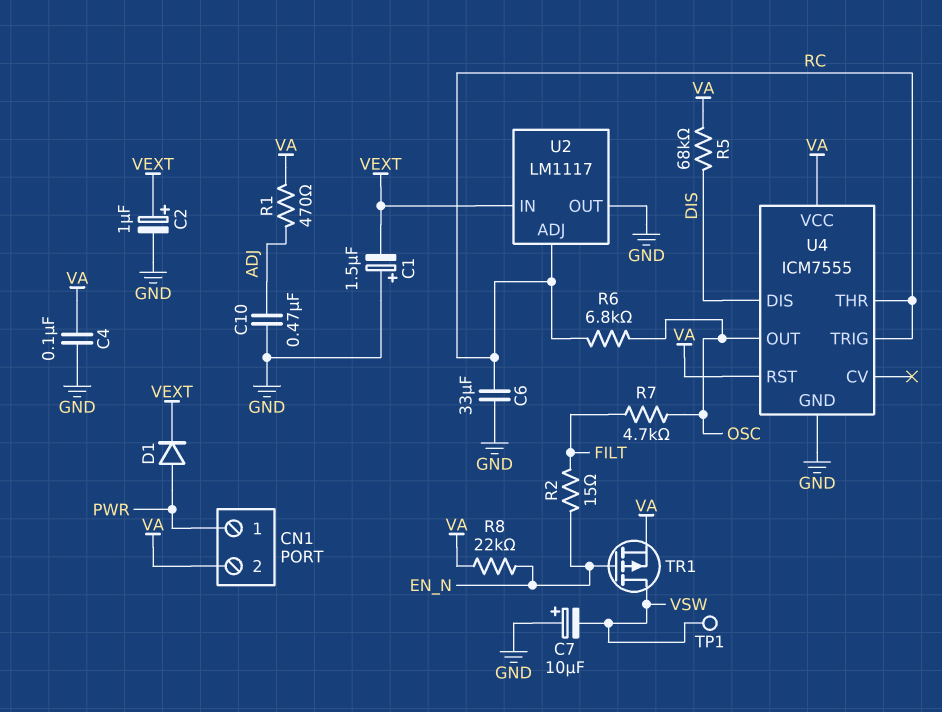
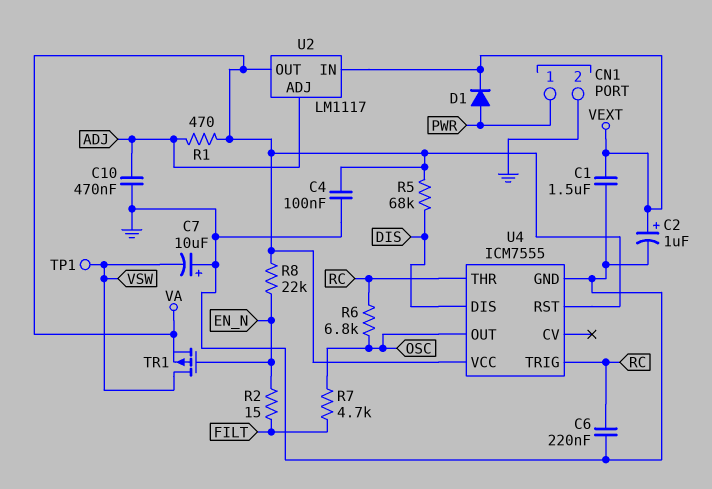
C1: 1.5uF (plus GND, minus VEXT) -> 1.5uF (GND, VEXT)
C6: 33uF (GND, RC) -> 220nF (GND, RC)
CN1 pin 2: VA -> GND
U2 pin ADJ: RC -> ADJ
U2 pin OUT: GND -> VA

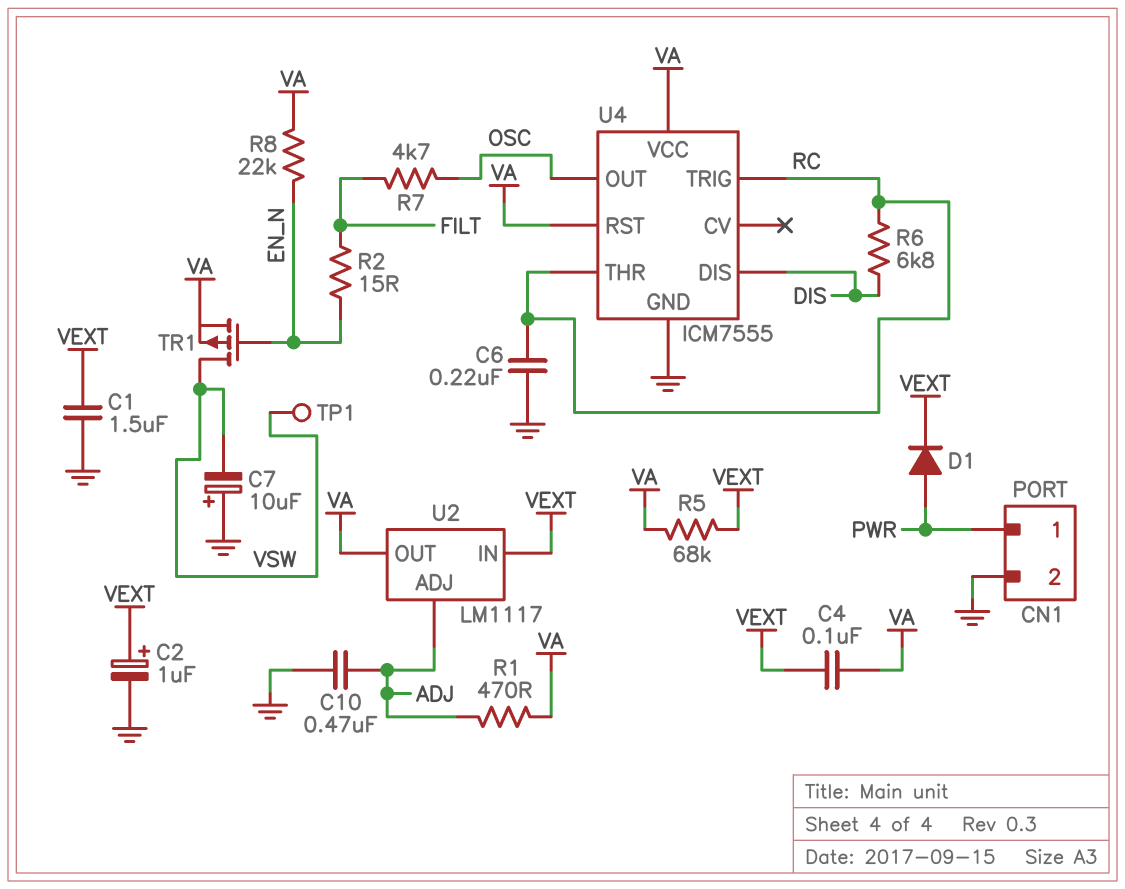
C4: 100nF (GND, VA) -> 100nF (VA, VEXT)
R5: 68k (DIS, VA) -> 68k (VA, VEXT)
R6: 6.8k (OSC, RC) -> 6.8k (DIS, RC)

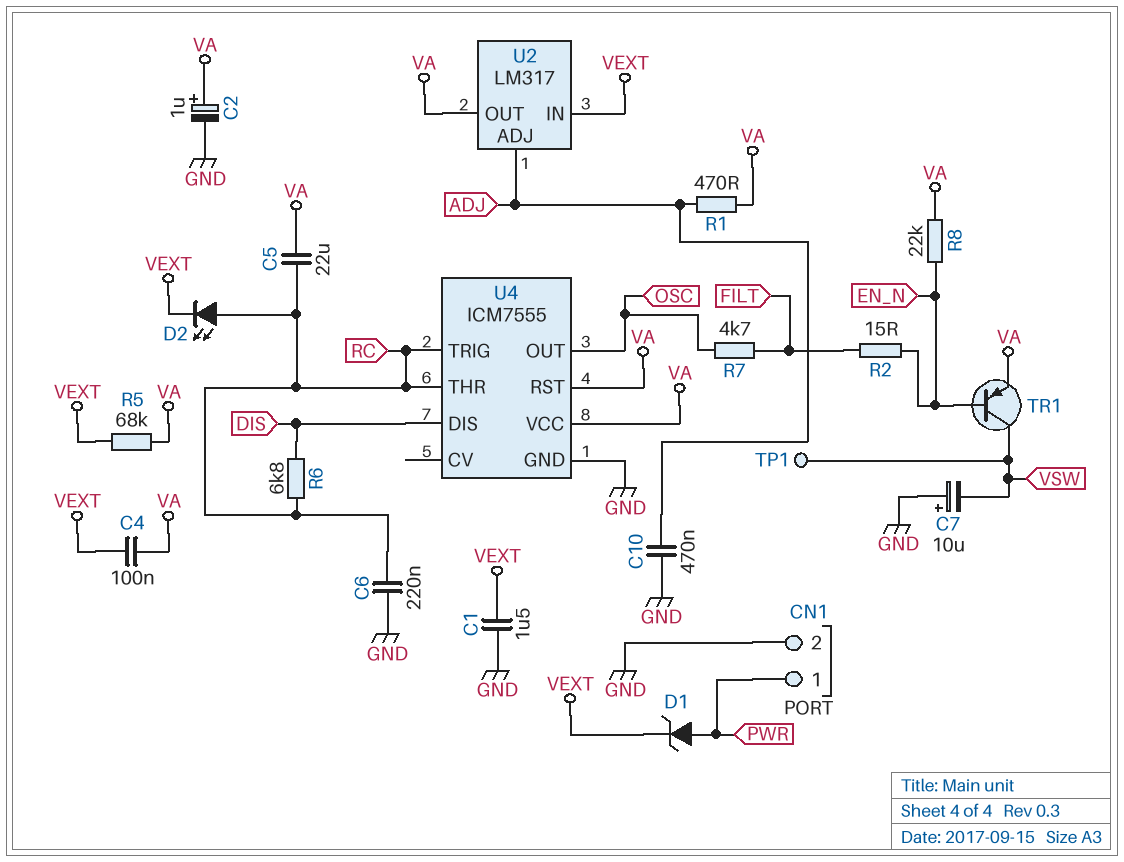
C2: 1uF (plus VEXT, minus GND) -> 1uF (plus VA, minus GND)
C5: none -> 22uF (RC, VA)
D1: diode (A PWR, K VEXT) -> zener (A PWR, K VEXT)
D2: none -> LED (A RC, K VEXT)
TR1: PMOS (G EN_N, D VSW, S VA) -> PNP (B EN_N, C VSW, E VA)
U2: LM1117 -> LM317

